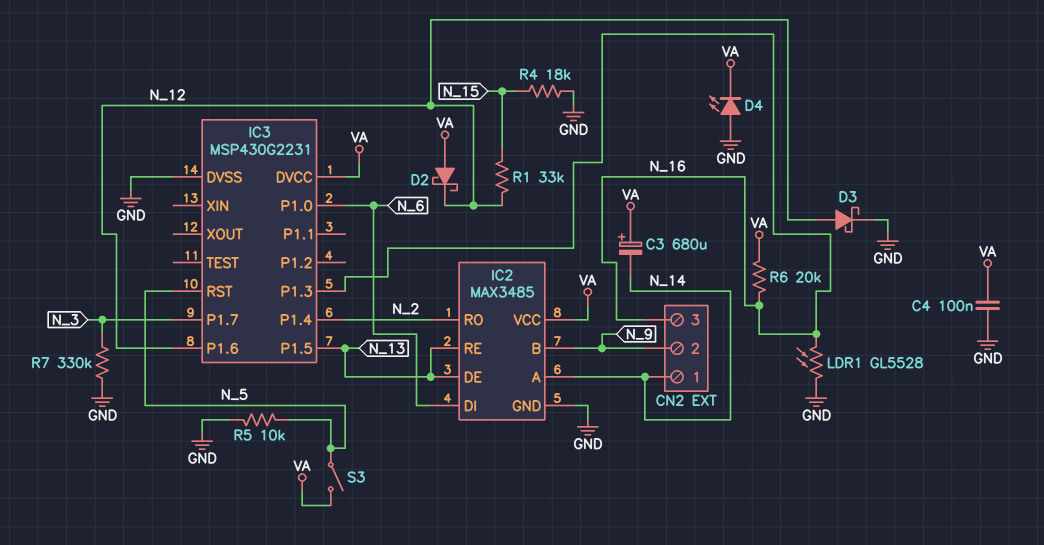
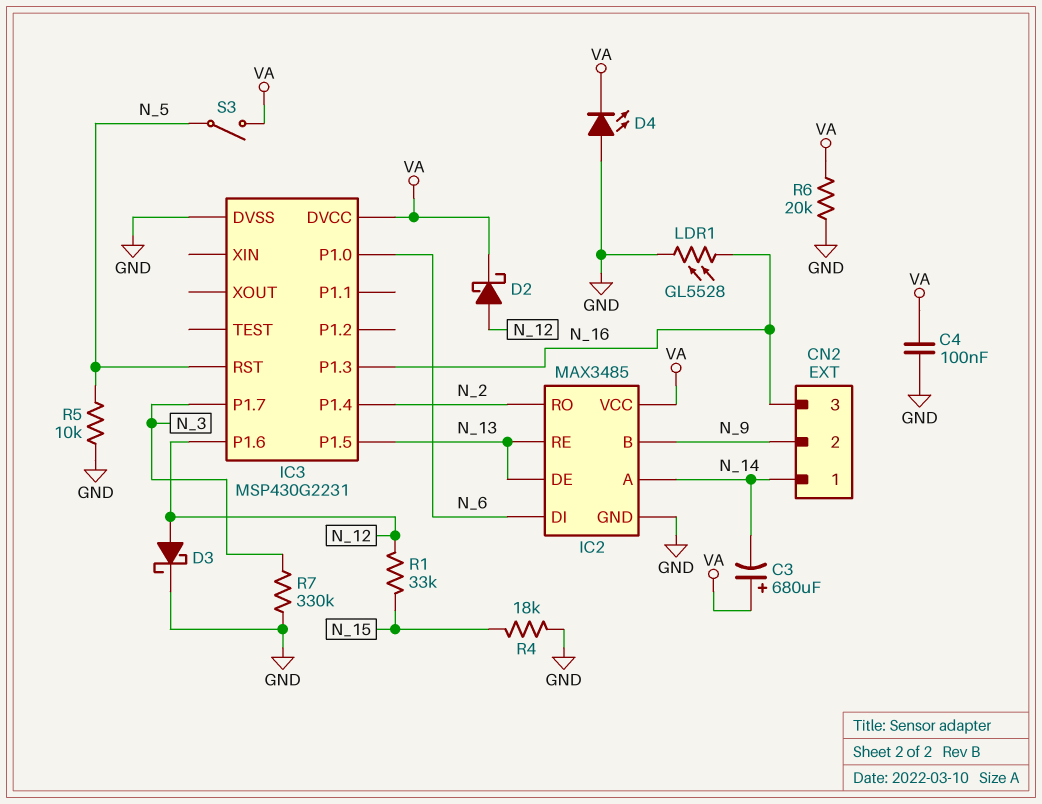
D2: schottky (A VA, K N_12) -> schottky (A N_12, K VA)
R6: 20k (N_16, VA) -> 20k (GND, VA)

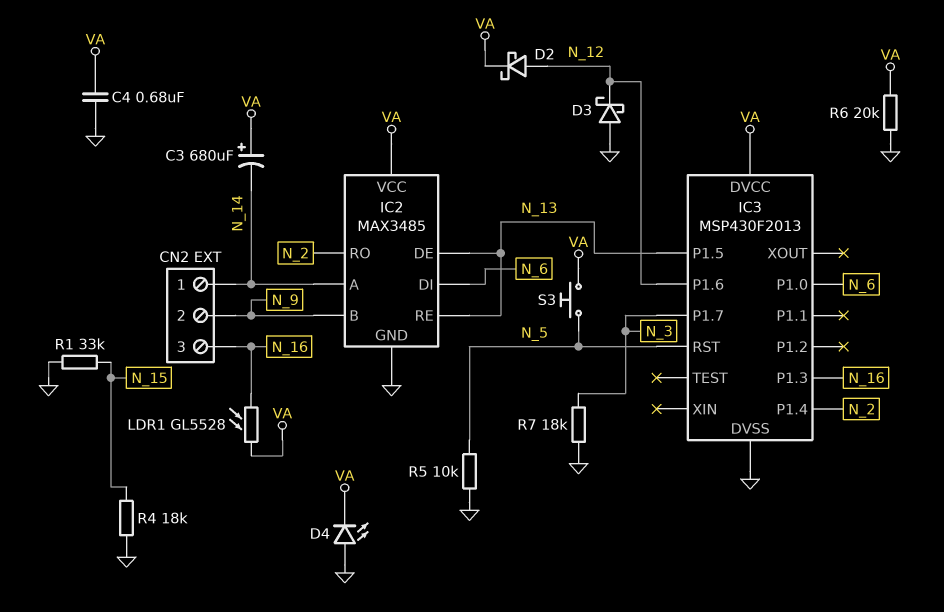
C4: 100nF (GND, VA) -> 680nF (GND, VA)
D3: schottky (A N_12, K GND) -> schottky (A GND, K N_12)
IC3: MSP430G2231 -> MSP430F2013
LDR1: GL5528 (GND, N_16) -> GL5528 (N_16, VA)
R1: 33k (N_12, N_15) -> 33k (GND, N_15)
R7: 330k (GND, N_3) -> 18k (GND, N_3)
S3: switch (N_5, VA) -> button (N_5, VA)

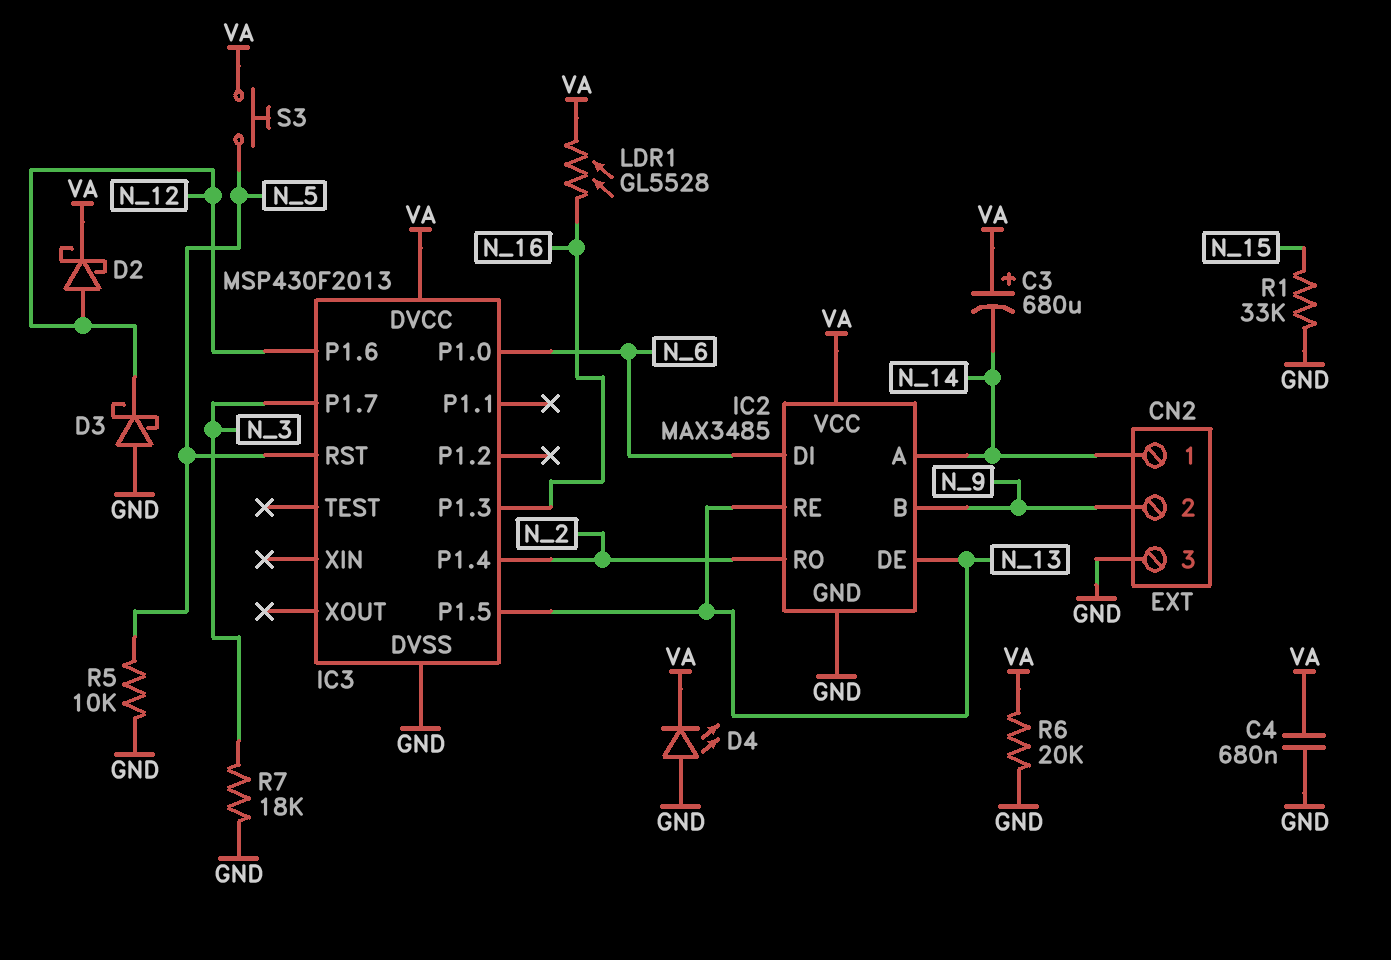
CN2 pin 3: N_16 -> GND
R4: 18k (GND, N_15) -> none

